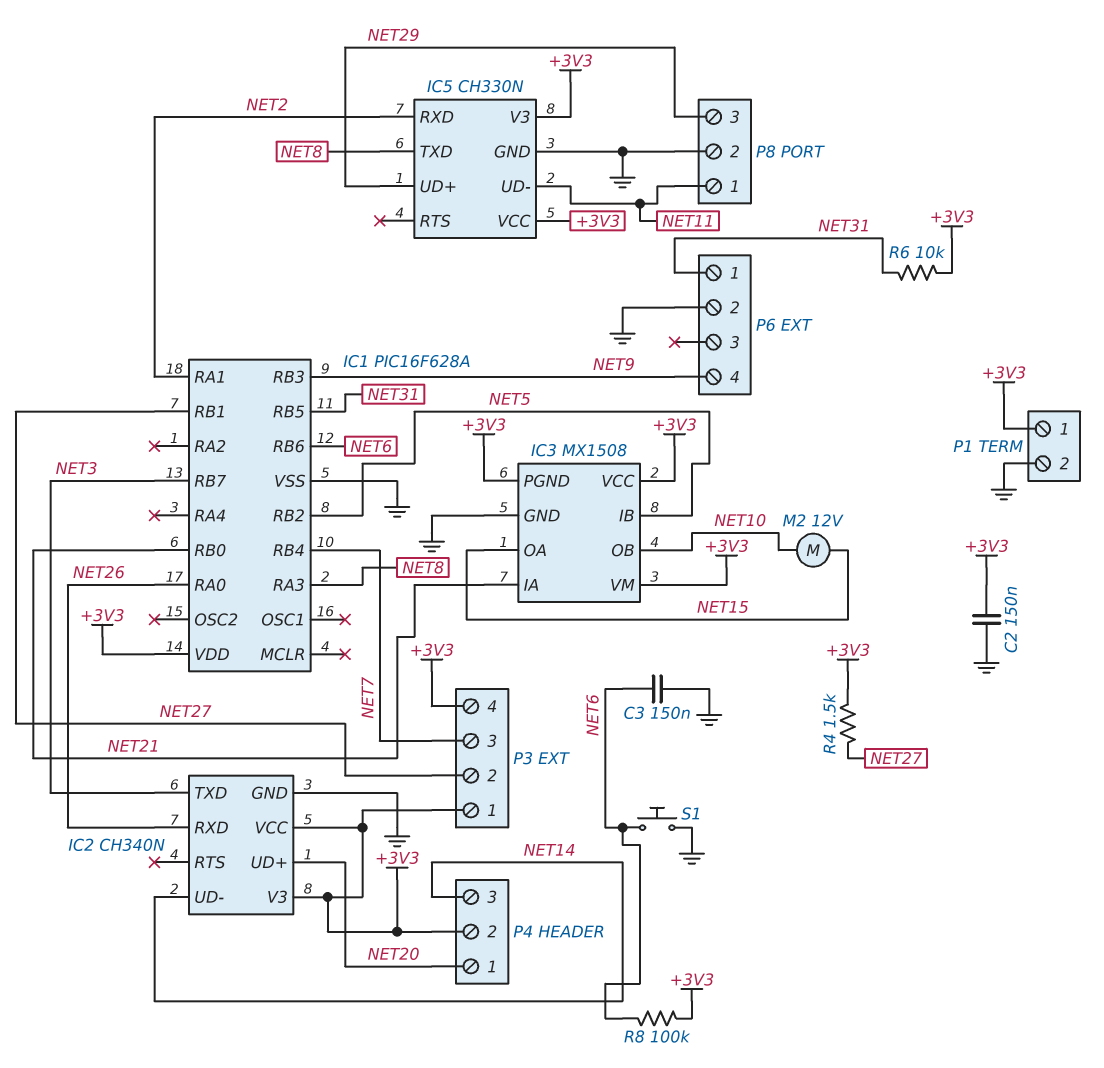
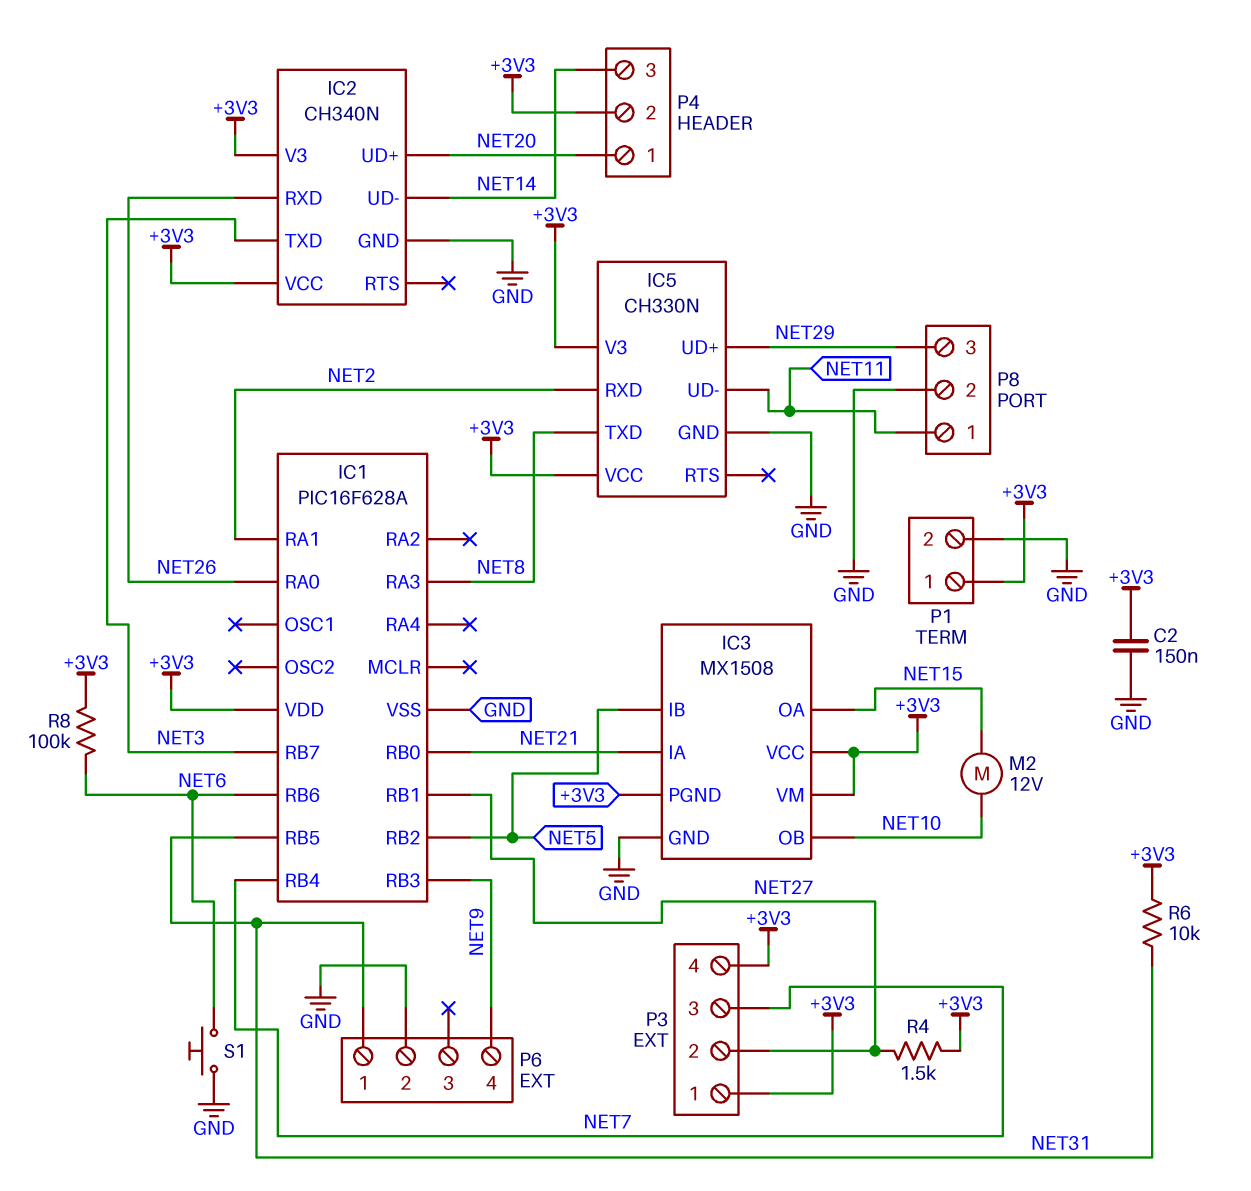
C3: 150nF (GND, NET6) -> none

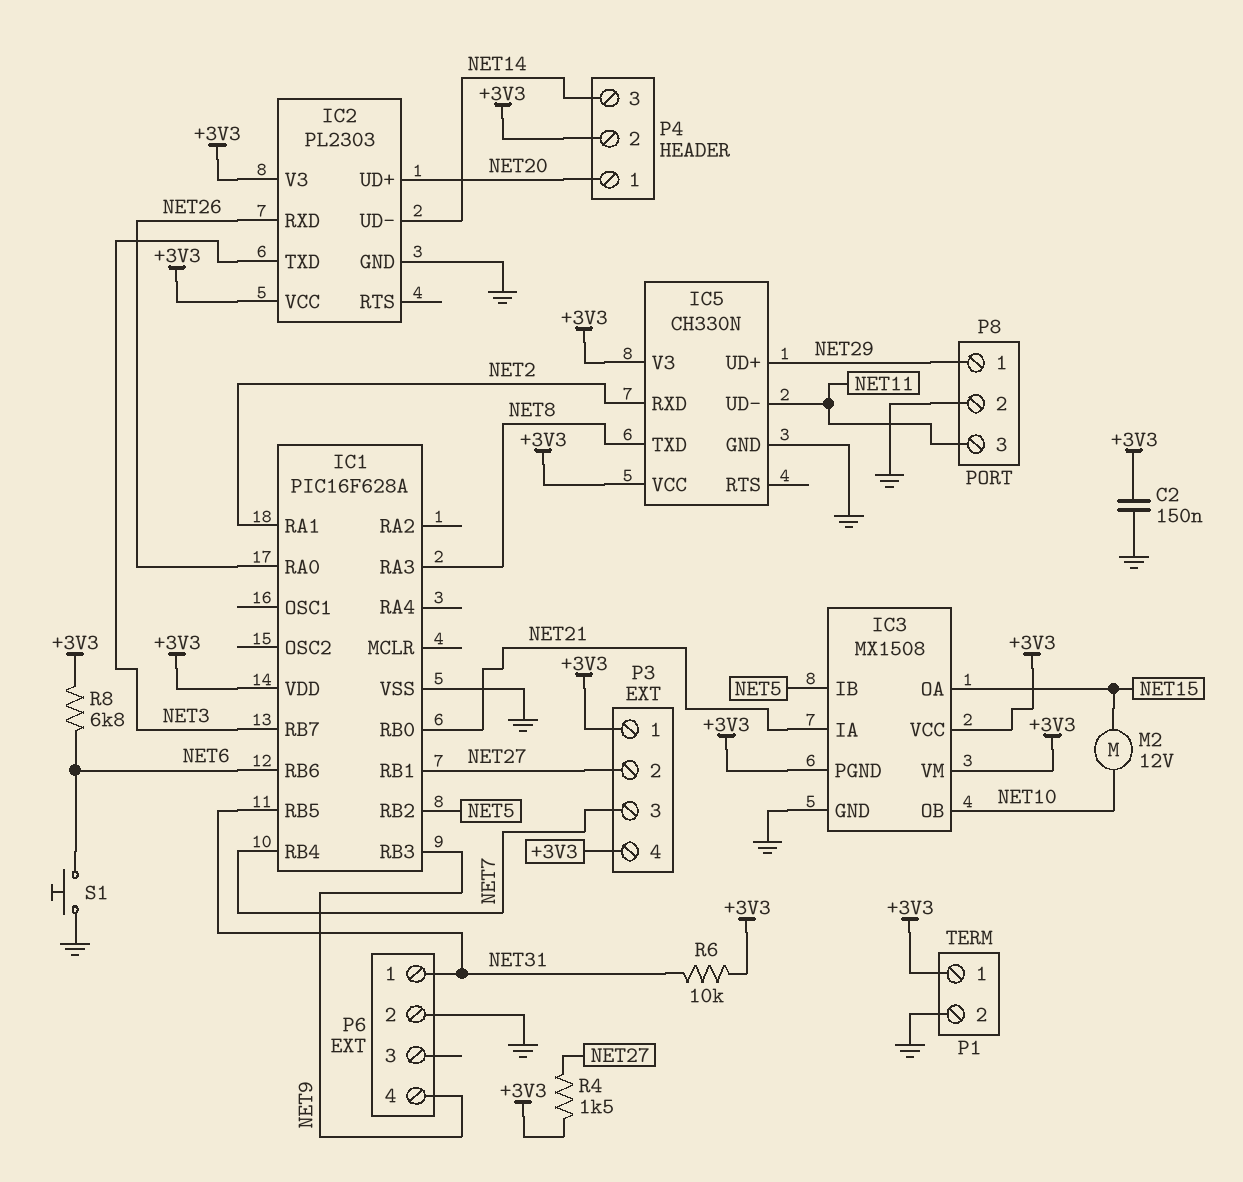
IC2: CH340N -> PL2303
P8 pin 1: NET11 -> NET29
P8 pin 3: NET29 -> NET11
R8: 100k (+3V3, NET6) -> 6.8k (+3V3, NET6)

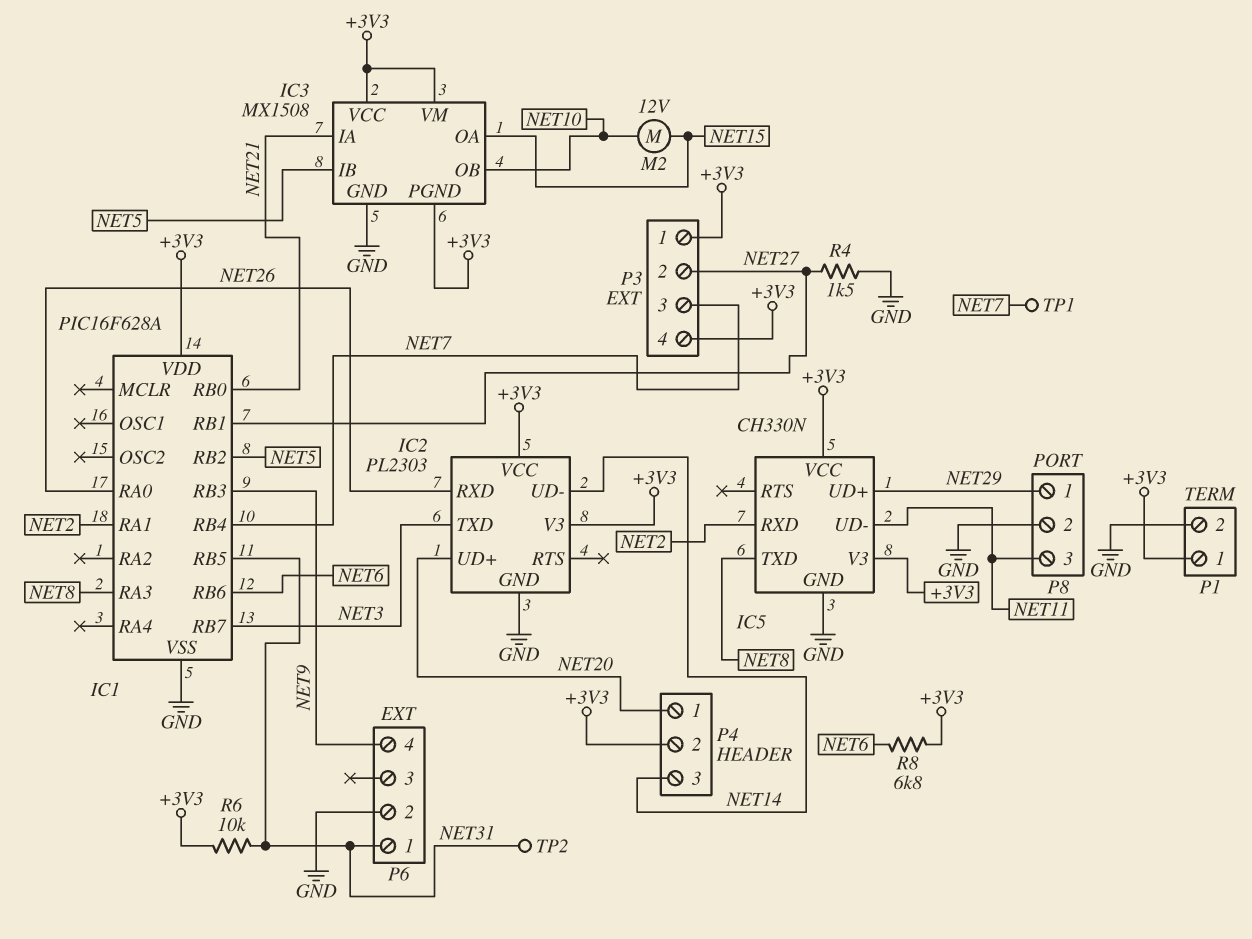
C2: 150nF (+3V3, GND) -> none
R4: 1.5k (+3V3, NET27) -> 1.5k (GND, NET27)
S1: button (GND, NET6) -> none
TP1: none -> test point (NET7)
TP2: none -> test point (NET31)

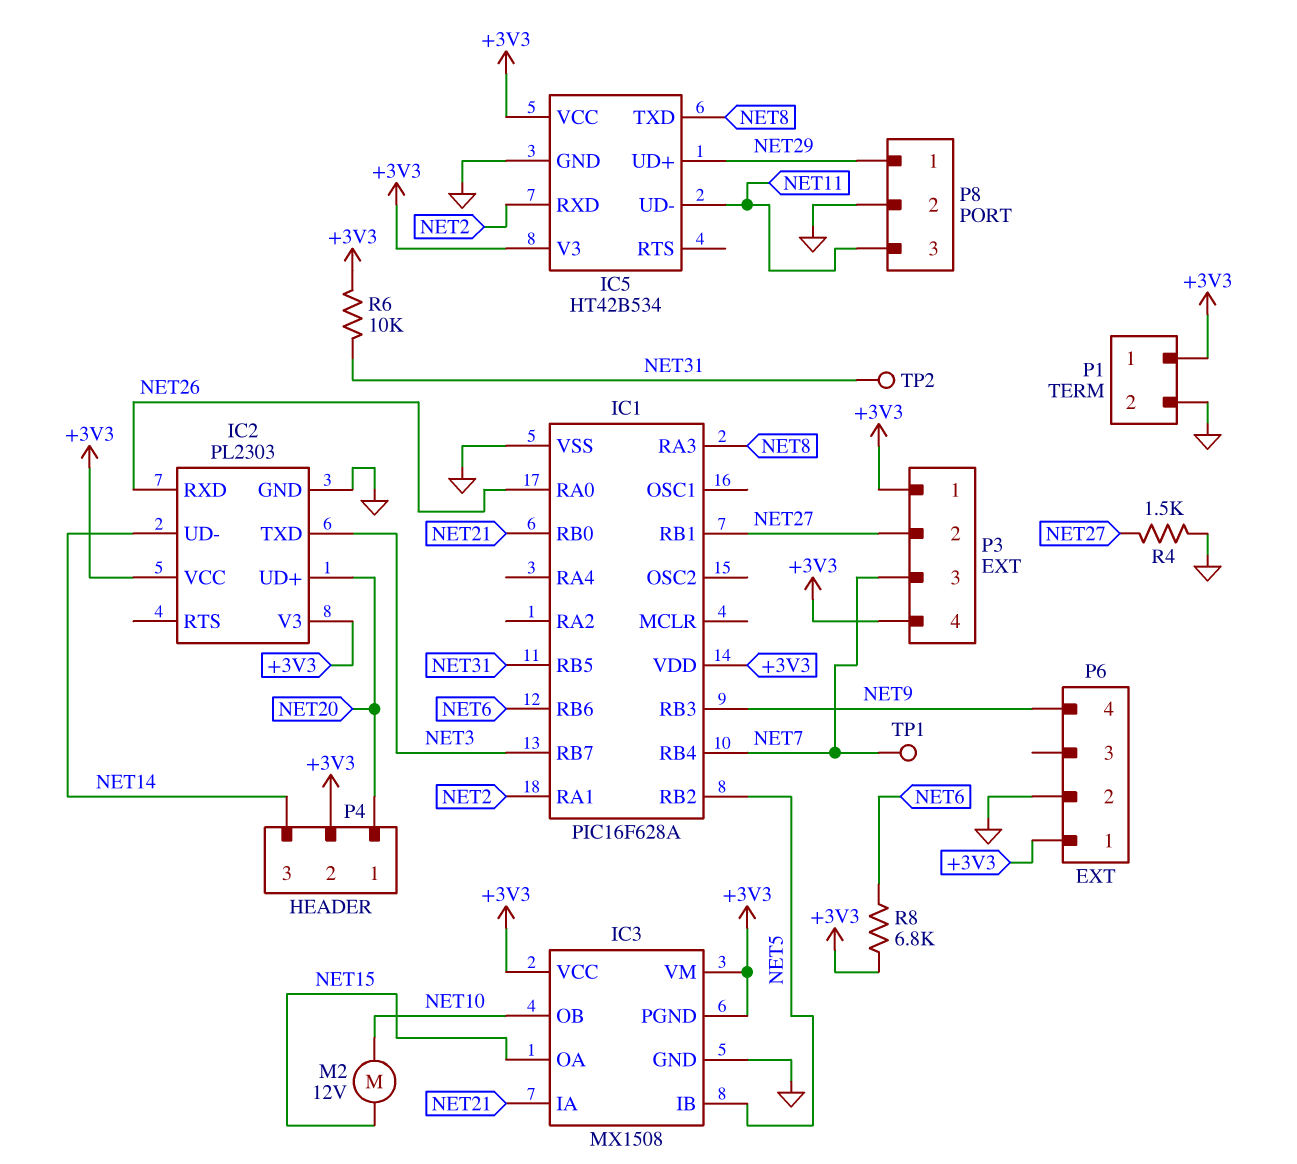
IC5: CH330N -> HT42B534
P6 pin 1: NET31 -> +3V3

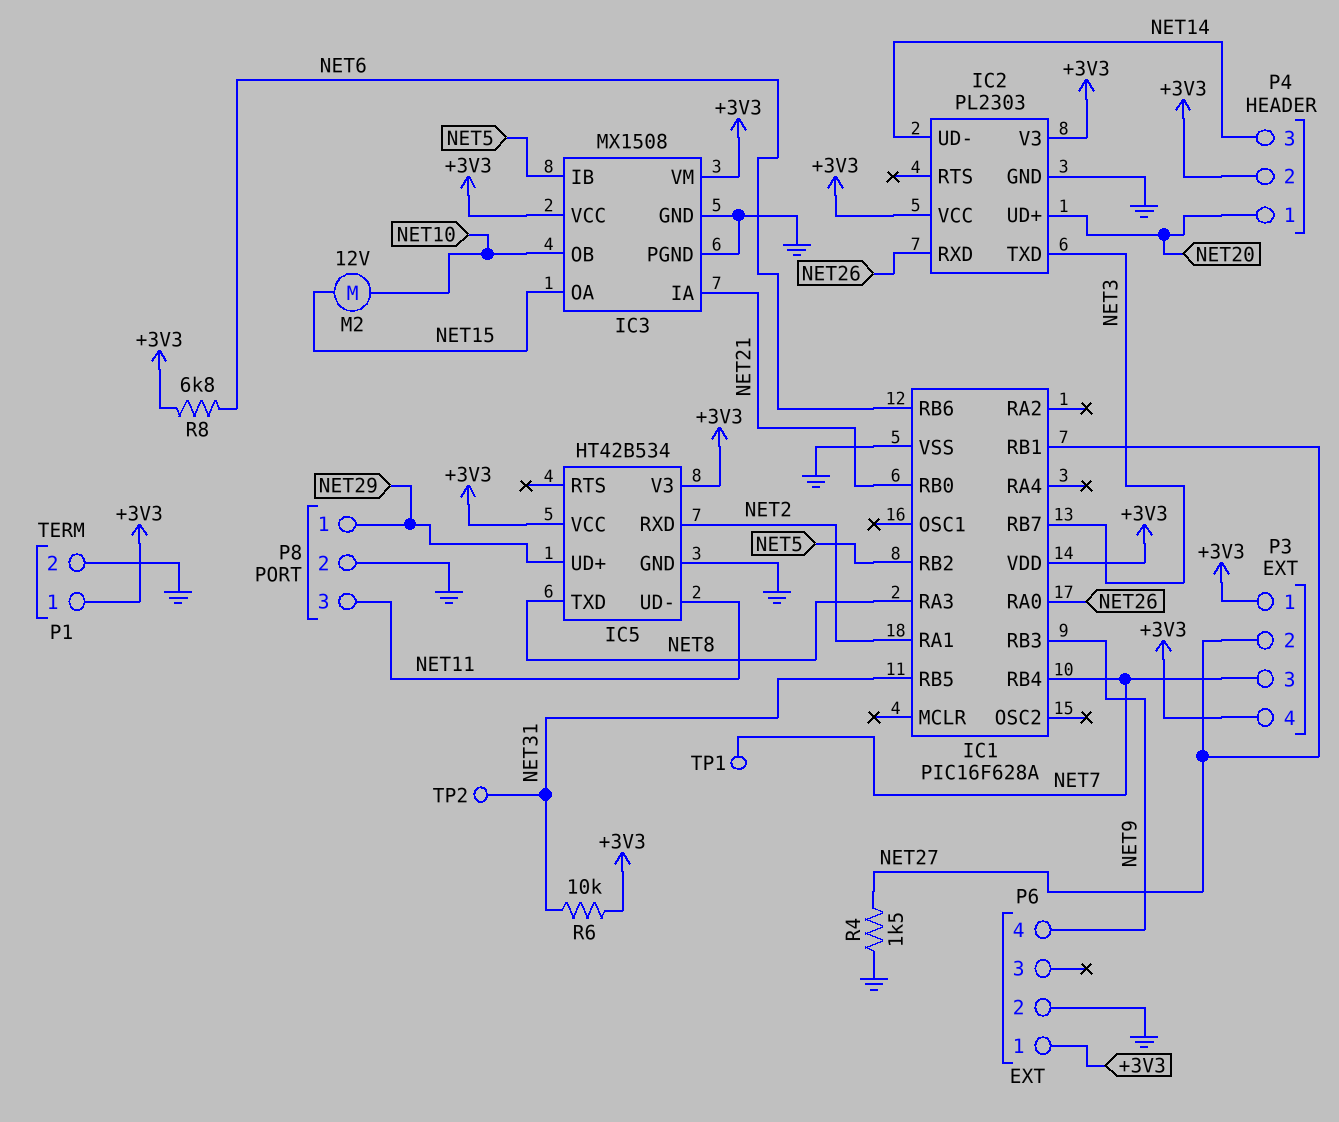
IC3 pin PGND: +3V3 -> GND

